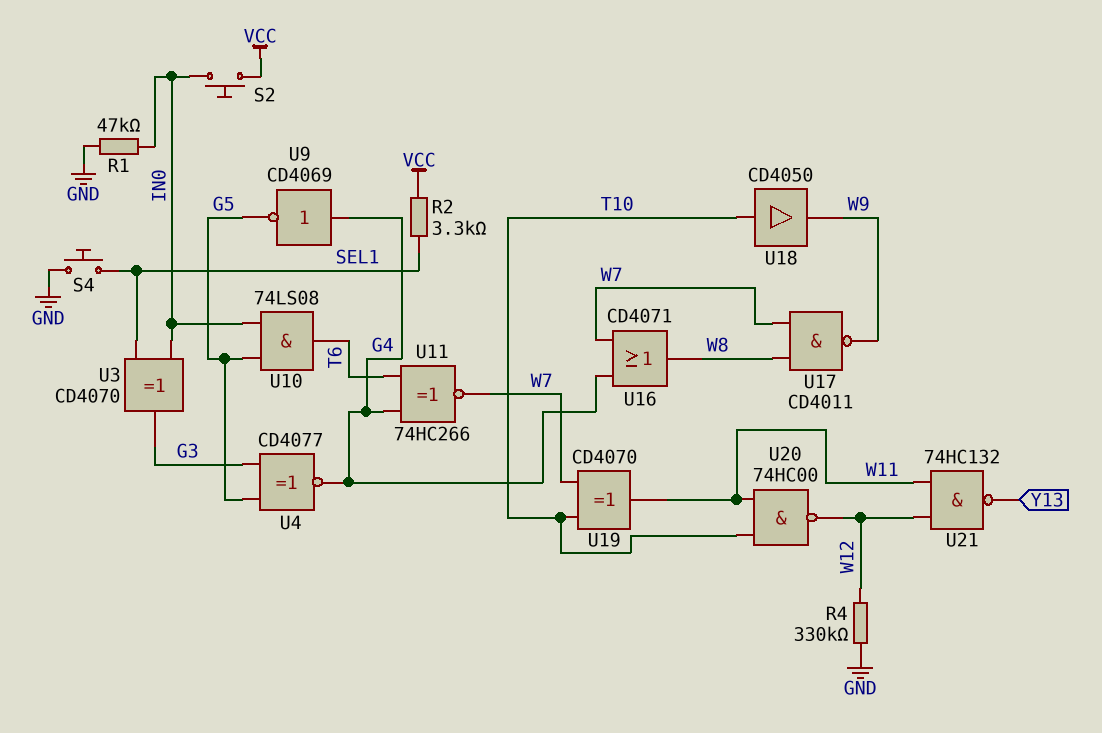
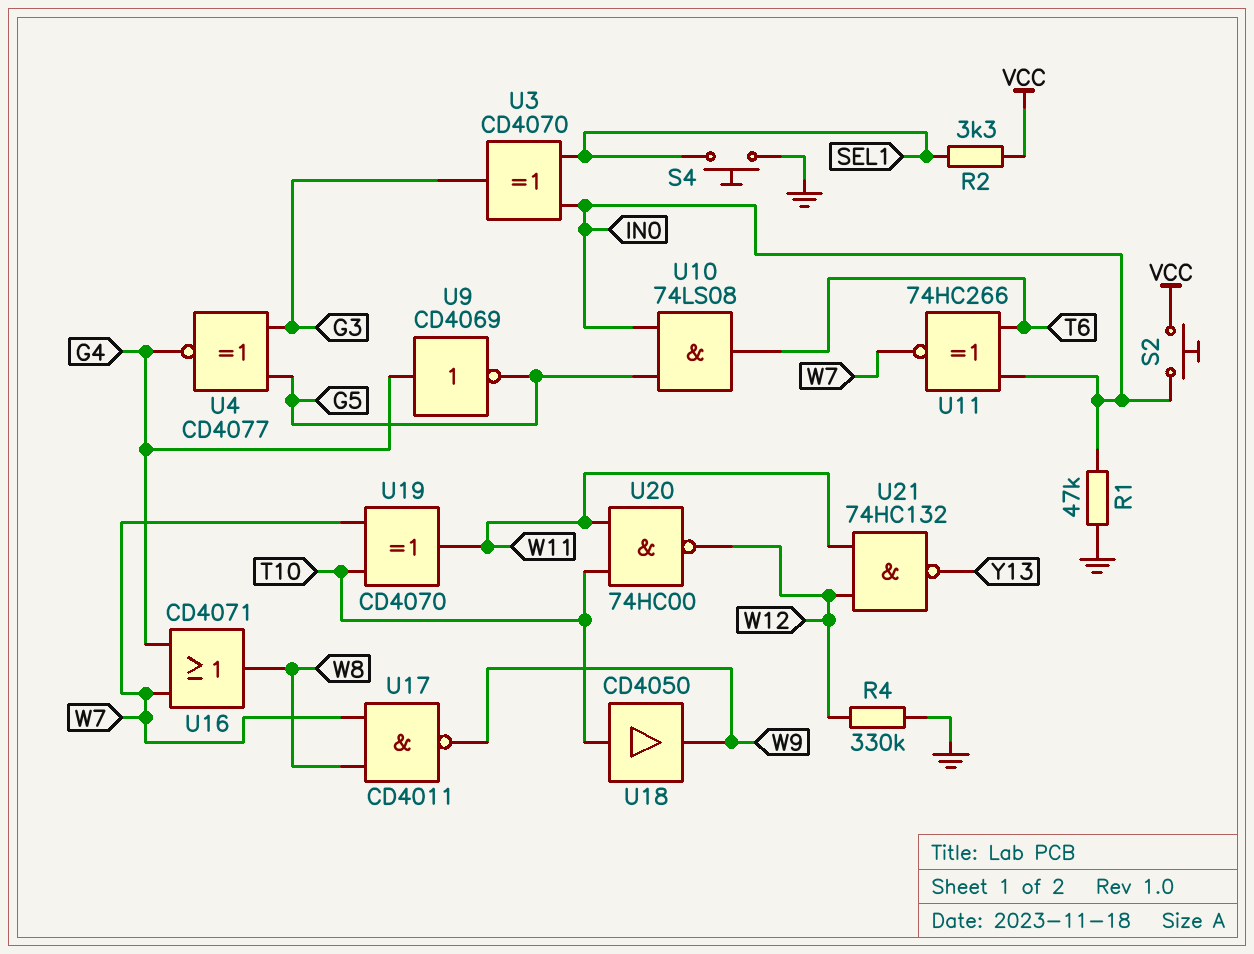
U11: XNOR 74HC266 (in G4, in T6, out W7) -> XNOR 74HC266 (in IN0, in T6, out W7)

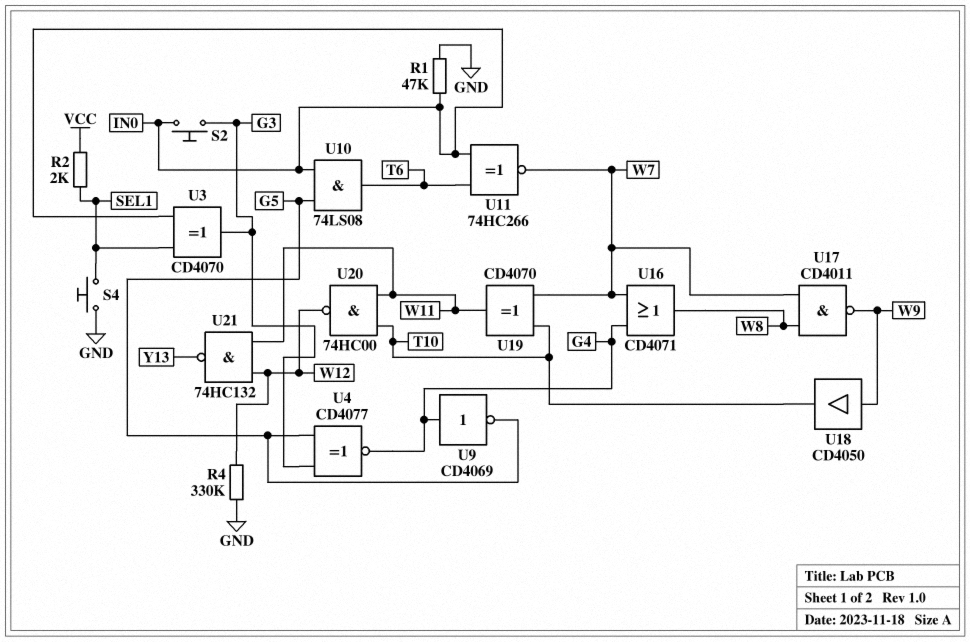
R2: 3.3k (SEL1, VCC) -> 2k (SEL1, VCC)
S2: button (IN0, VCC) -> button (G3, IN0)
U18: buffer CD4050 (in T10, out W9) -> buffer CD4050 (in W9, out T10)

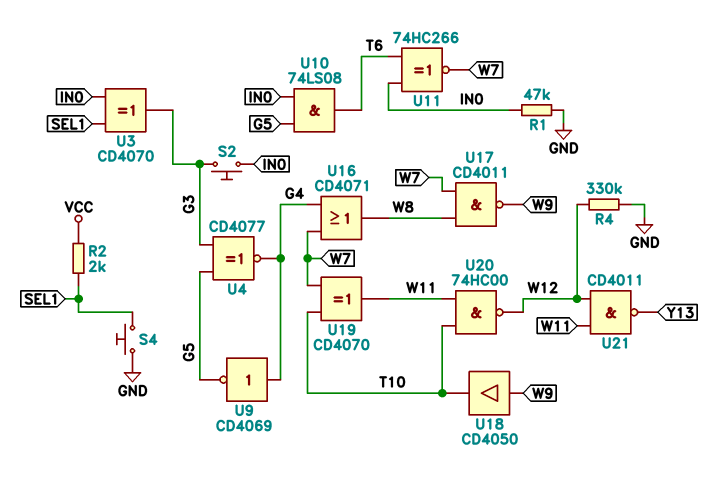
U21: NAND 74HC132 (in W11, in W12, out Y13) -> NAND CD4011 (in W11, in W12, out Y13)

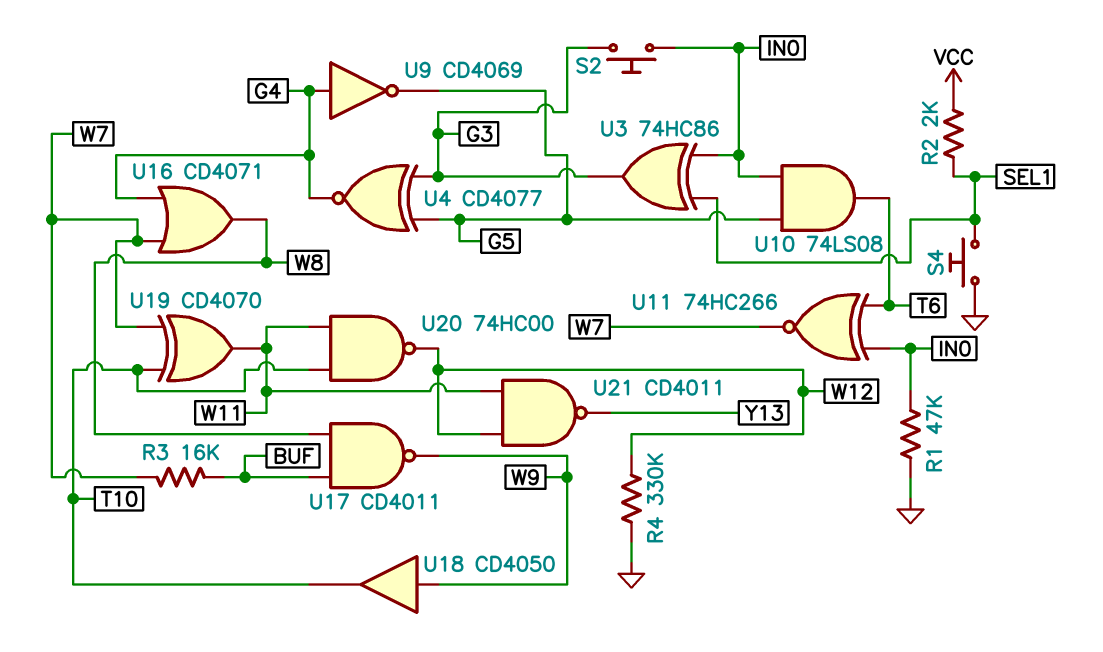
R3: none -> 16k (BUF, W7)
U3: XOR CD4070 (in IN0, in SEL1, out G3) -> XOR 74HC86 (in IN0, in SEL1, out G3)
U17: NAND CD4011 (in W7, in W8, out W9) -> NAND CD4011 (in BUF, in W8, out W9)

